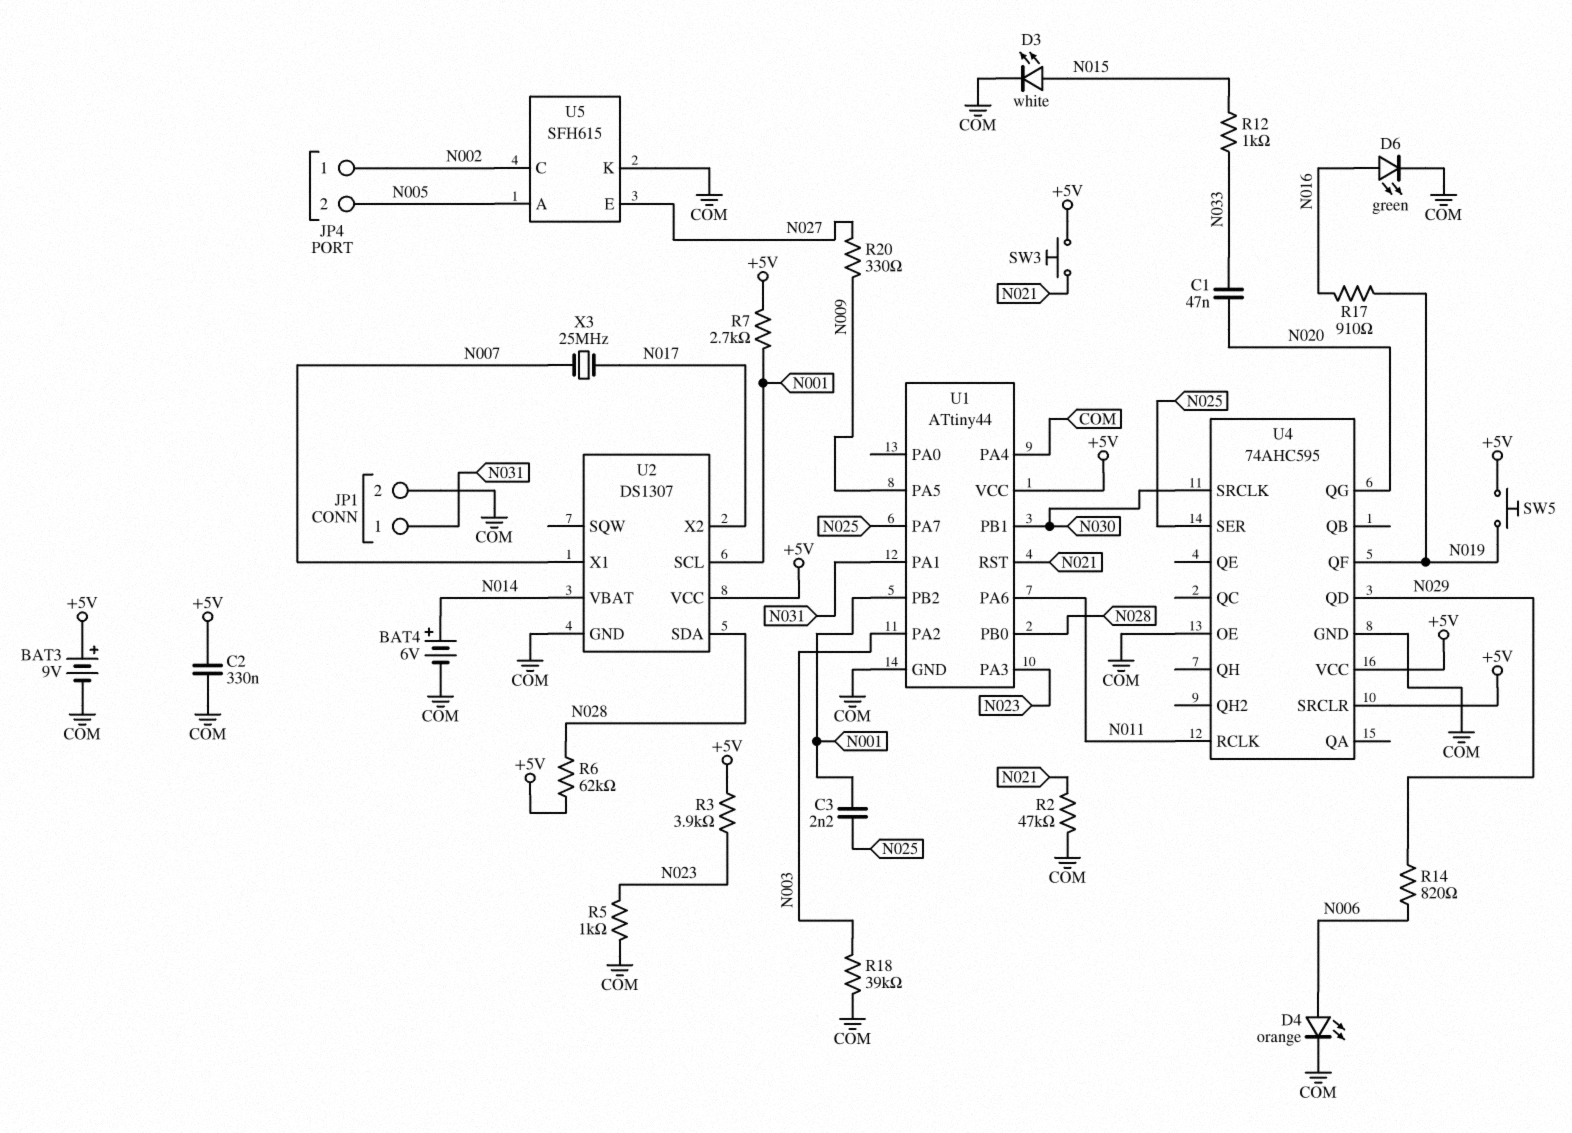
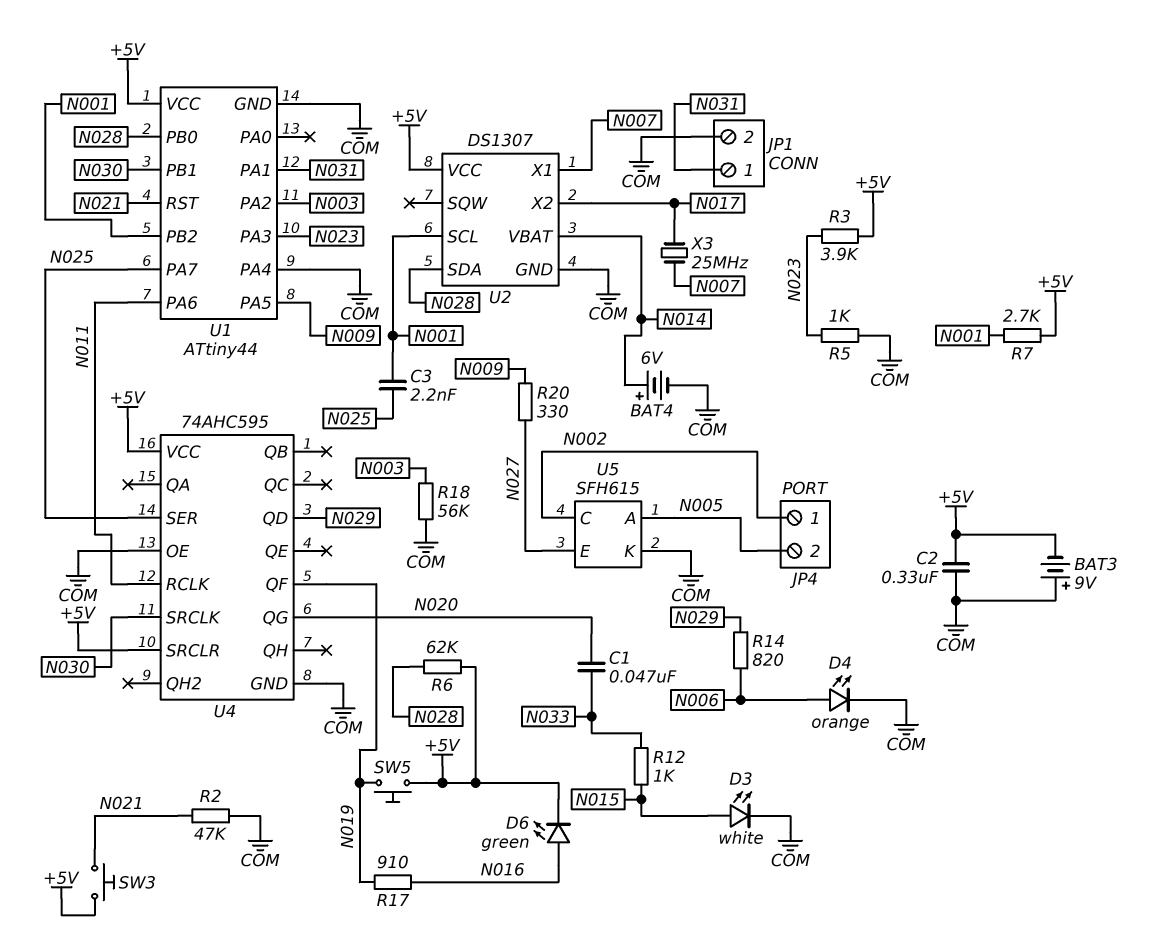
BAT3: 9V (plus +5V, minus COM) -> 9V (plus COM, minus +5V)
D6: LED green (A N016, K COM) -> LED green (A N016, K +5V)
R18: 39k (COM, N003) -> 56k (COM, N003)

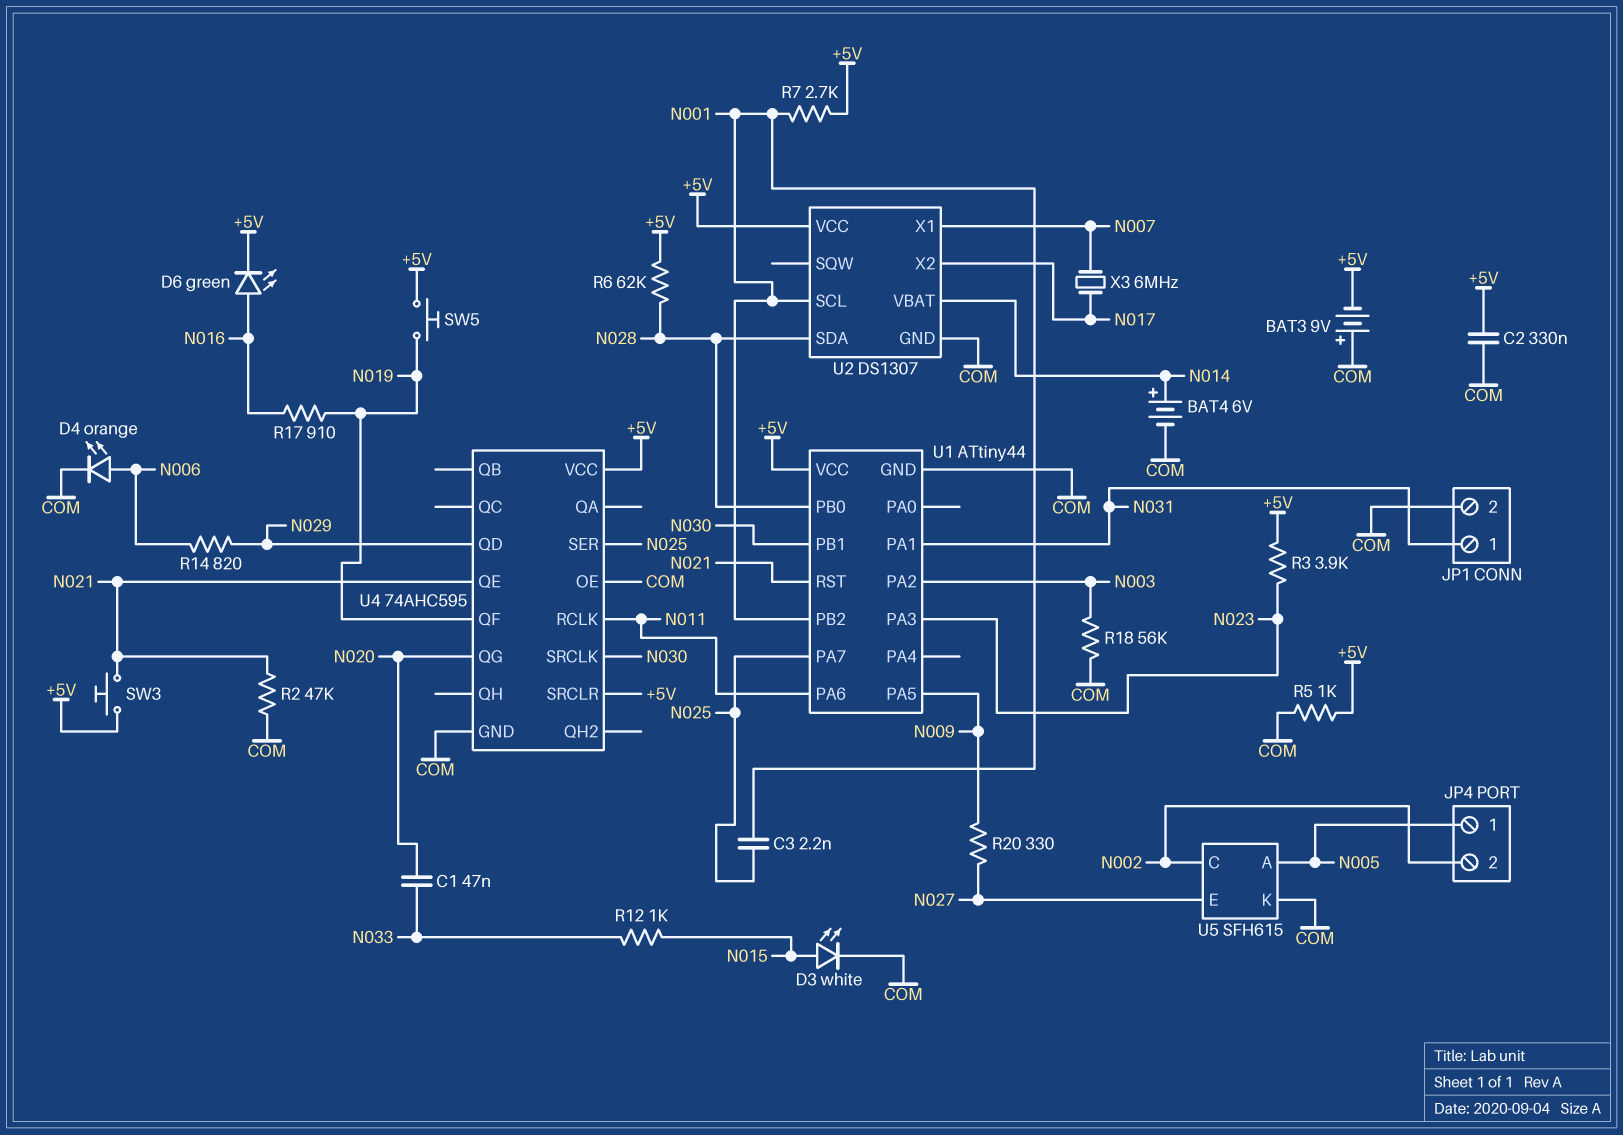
JP4 pin 1: N002 -> N005
JP4 pin 2: N005 -> N002
R5: 1k (COM, N023) -> 1k (+5V, COM)
U1 pin PA4: COM -> none
U4 pin QE: none -> N021
X3: 25MHz (N007, N017) -> 6MHz (N007, N017)

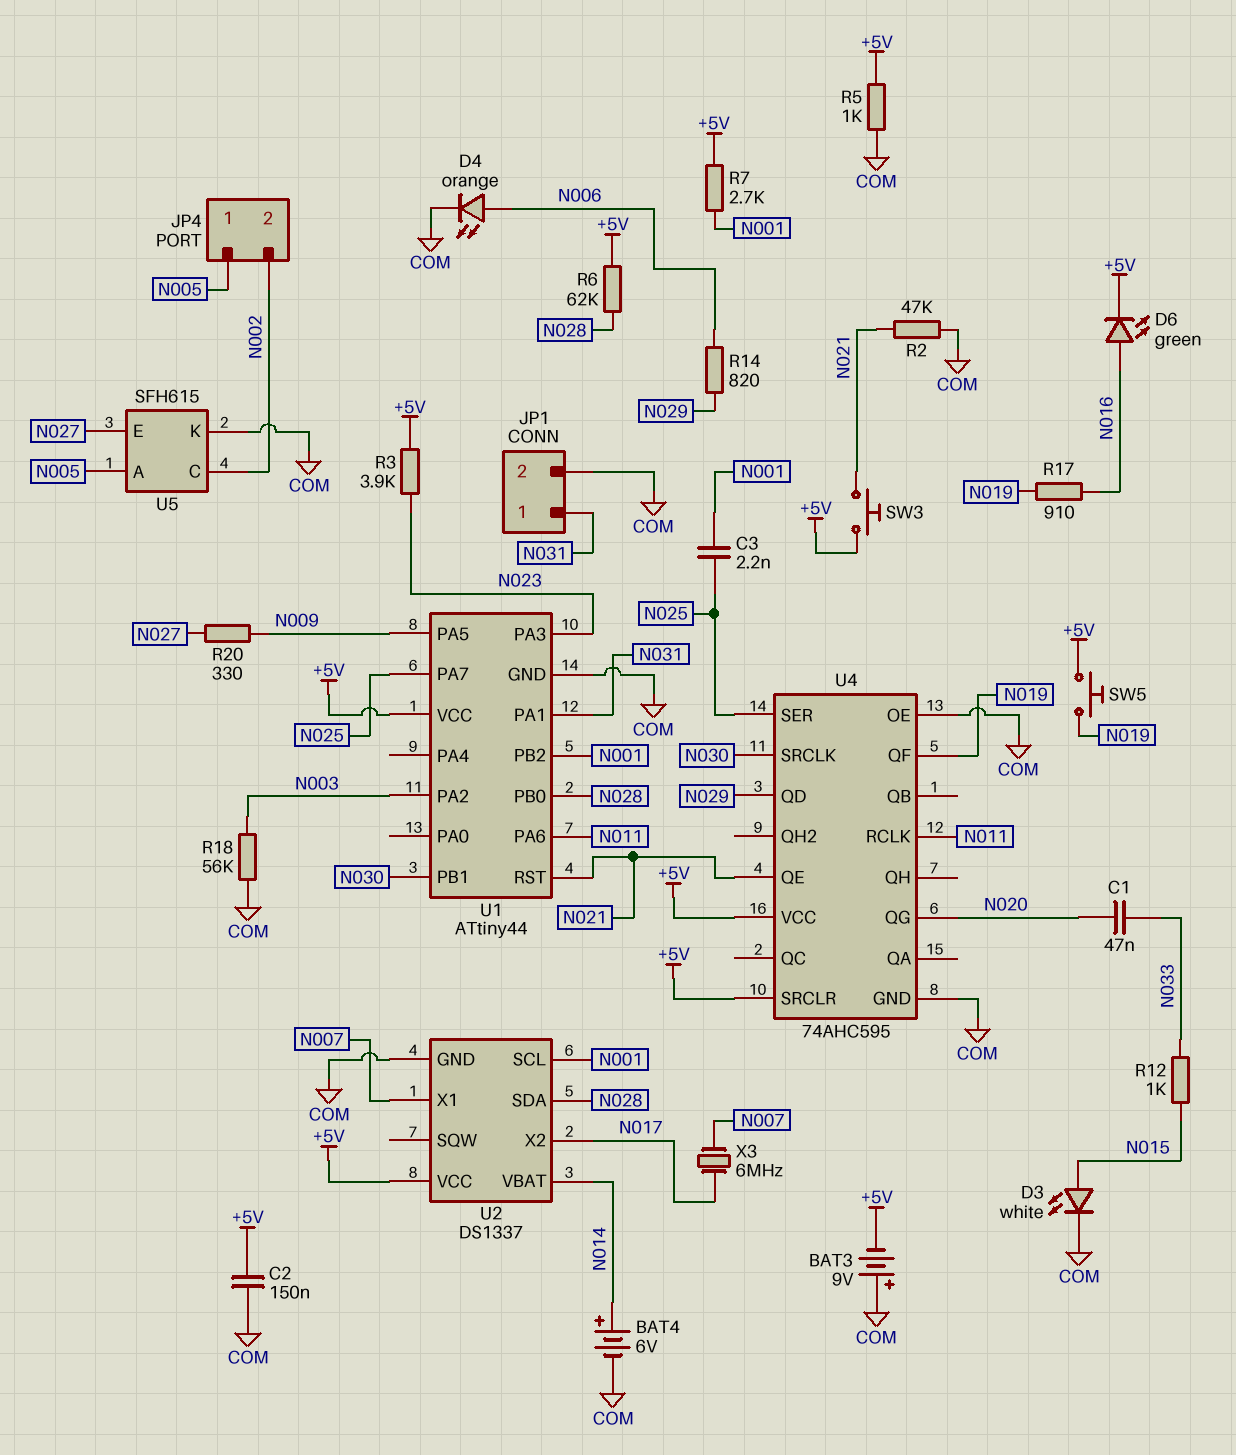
C2: 330nF (+5V, COM) -> 150nF (+5V, COM)
U2: DS1307 -> DS1337

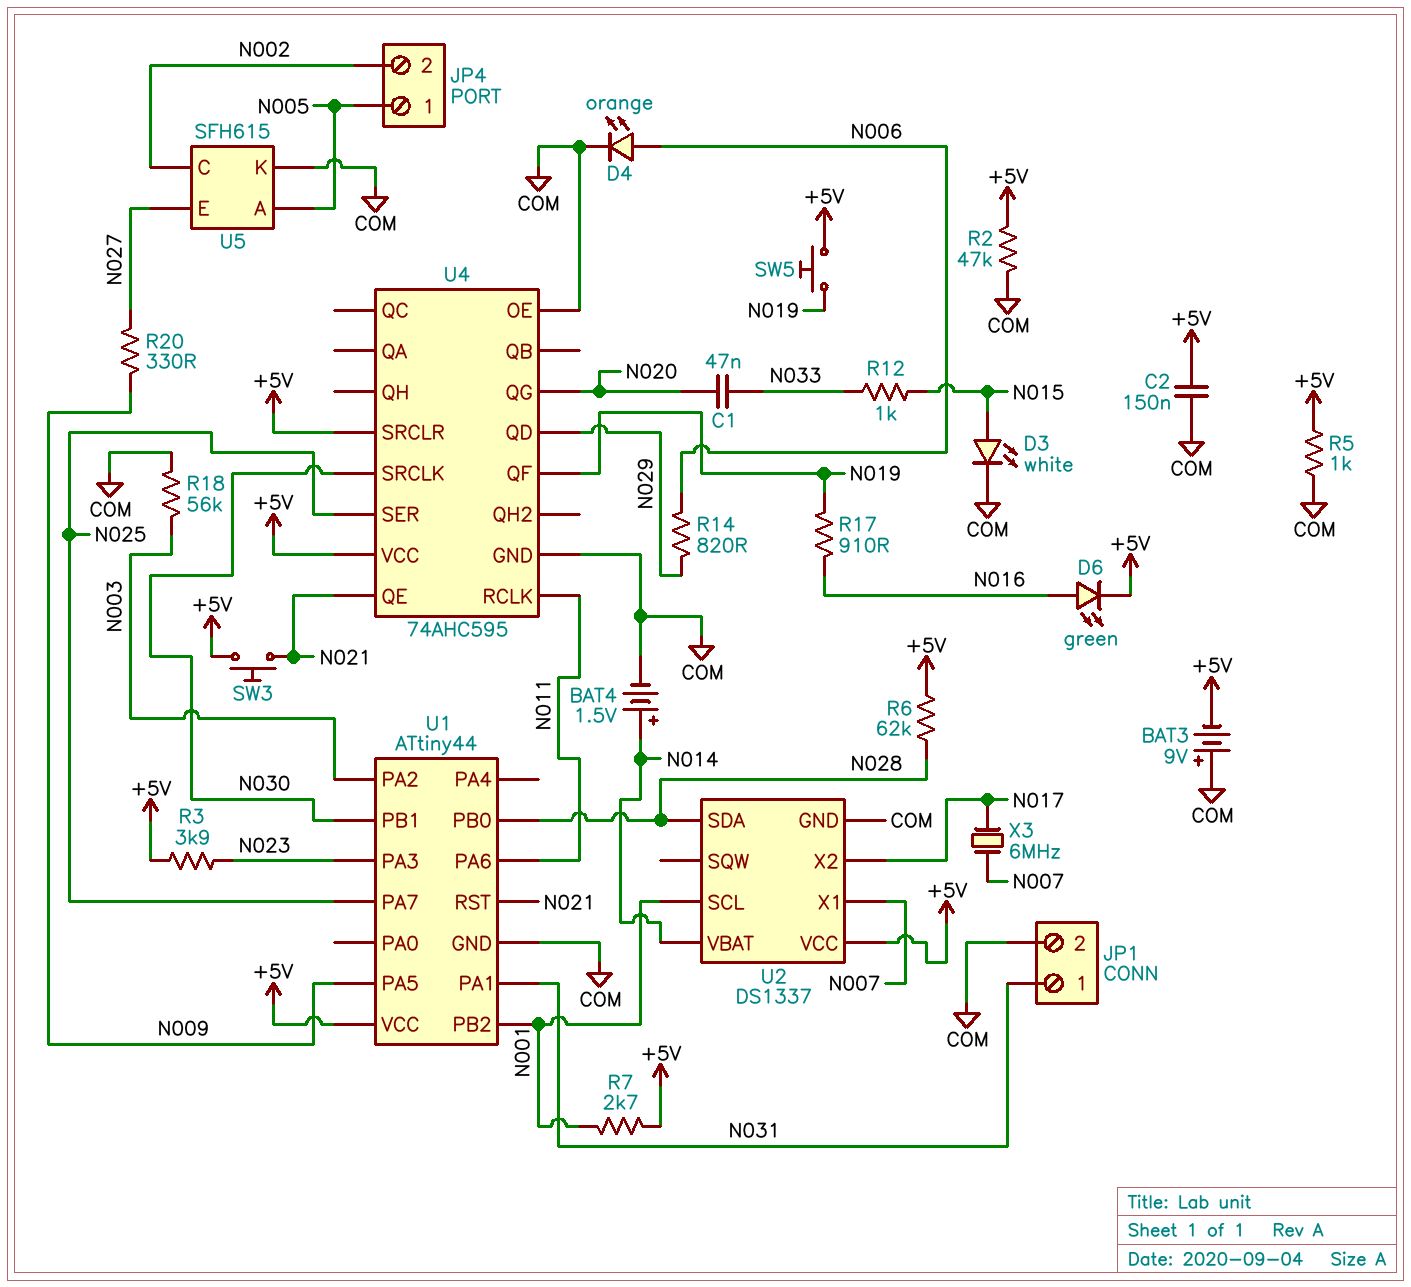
BAT4: 6V (plus N014, minus COM) -> 1.5V (plus N014, minus COM)
C3: 2.2nF (N001, N025) -> none
R2: 47k (COM, N021) -> 47k (+5V, COM)

